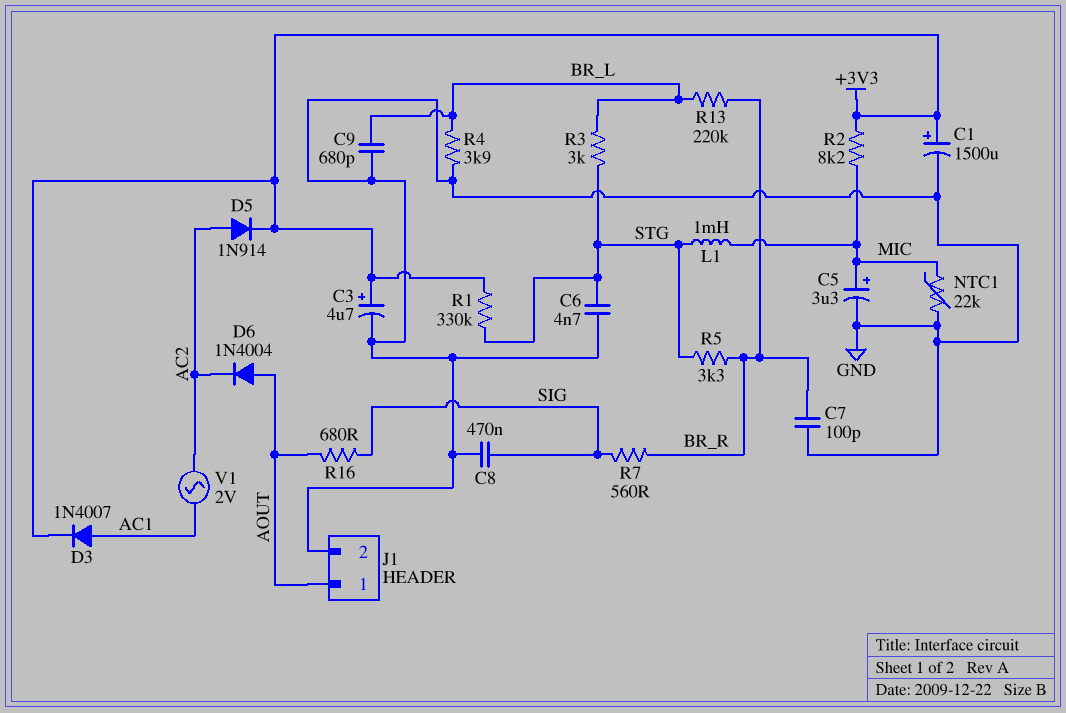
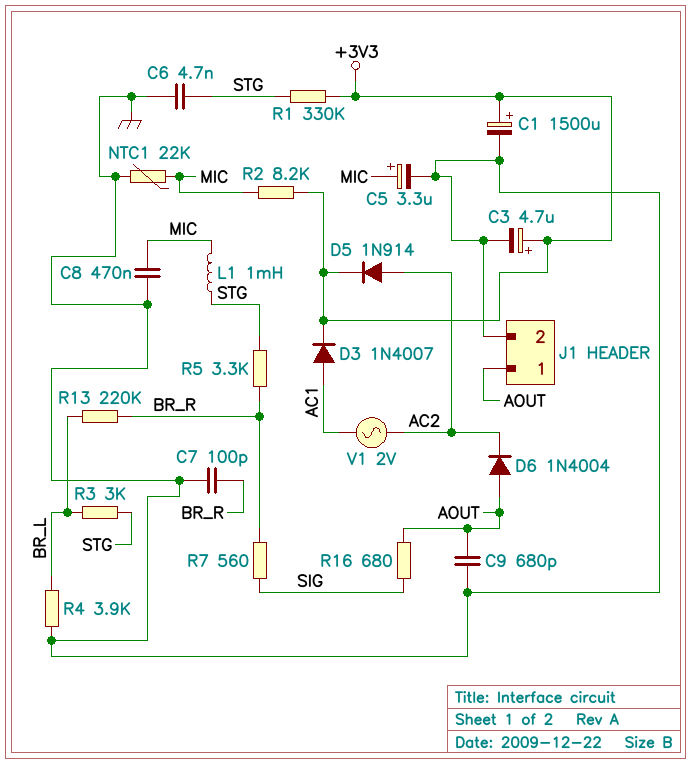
C8: 470nF (GND, SIG) -> 470nF (GND, MIC)
C9: 680pF (BR_L, GND) -> 680pF (AOUT, GND)

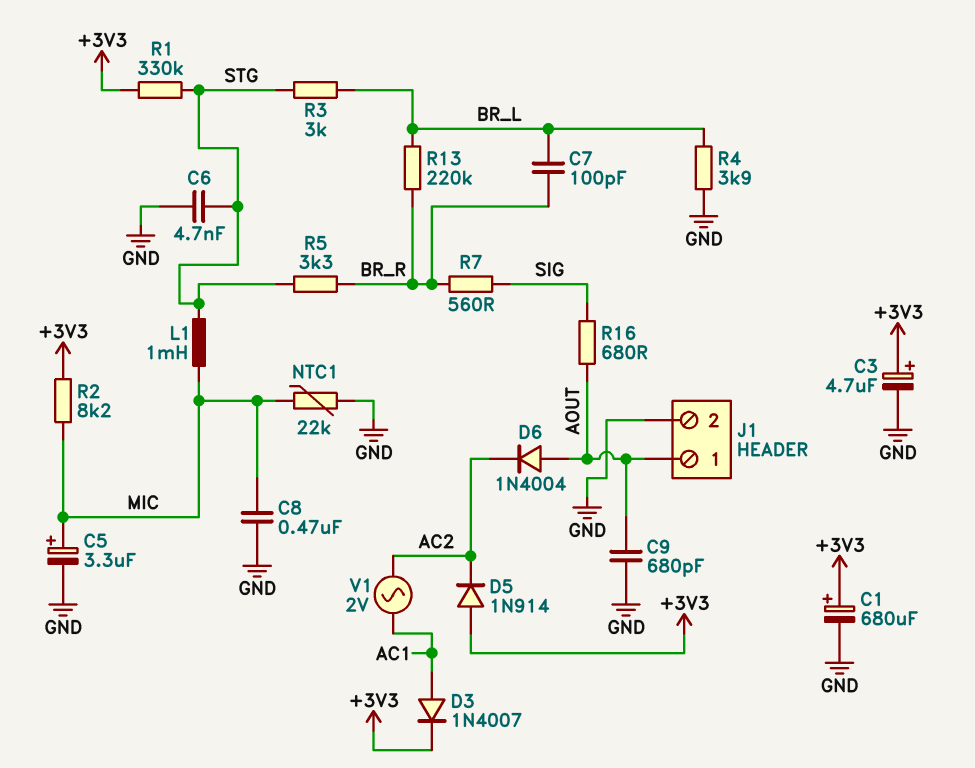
C1: 1500uF (plus +3V3, minus GND) -> 680uF (plus +3V3, minus GND)
C7: 100pF (BR_R, GND) -> 100pF (BR_L, BR_R)
D5: diode 1N914 (A AC2, K +3V3) -> diode 1N914 (A +3V3, K AC2)

